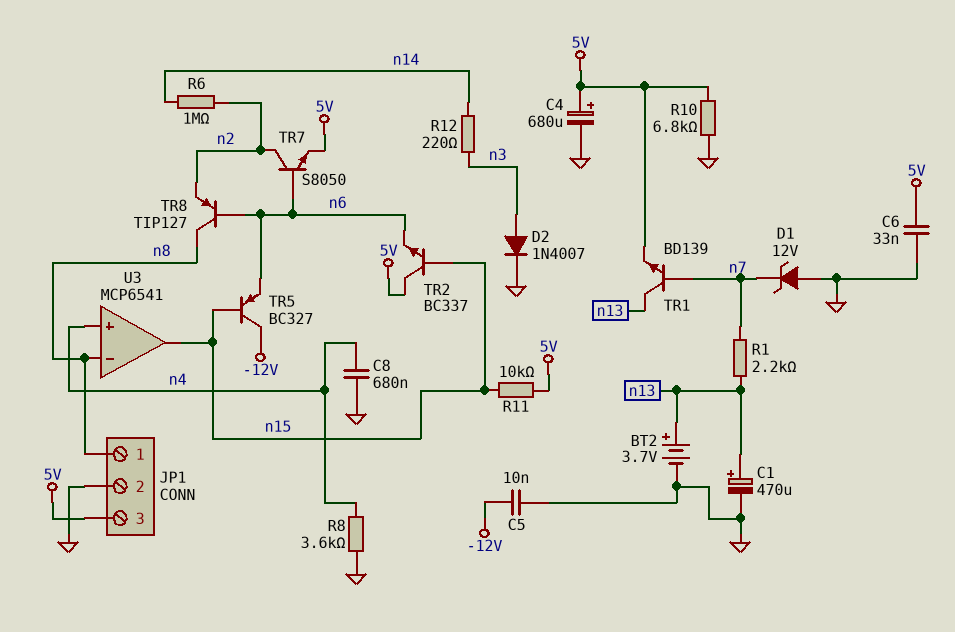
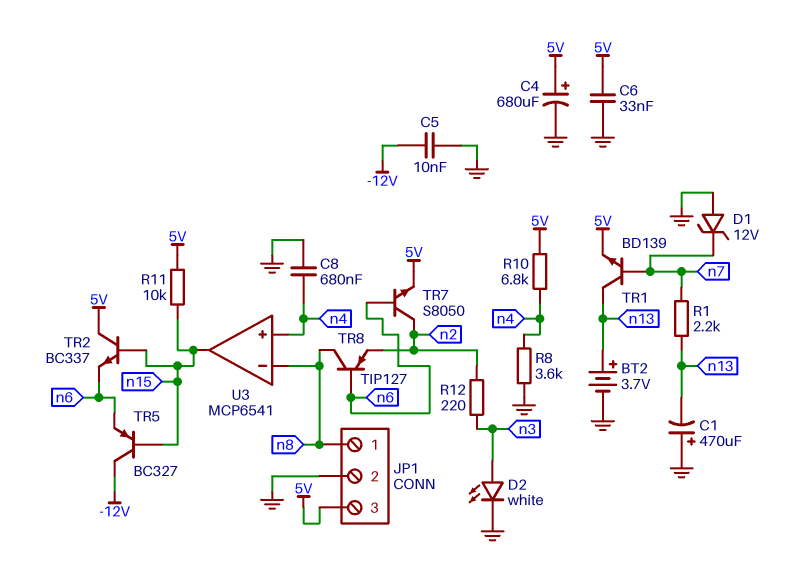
C1: 470uF (plus n13, minus GND) -> 470uF (plus GND, minus n13)
D2: diode 1N4007 (A n3, K GND) -> LED white (A n3, K GND)
R6: 1M (n2, n14) -> none
R10: 6.8k (5V, GND) -> 6.8k (5V, n4)
R12: 220 (n3, n14) -> 220 (n2, n3)

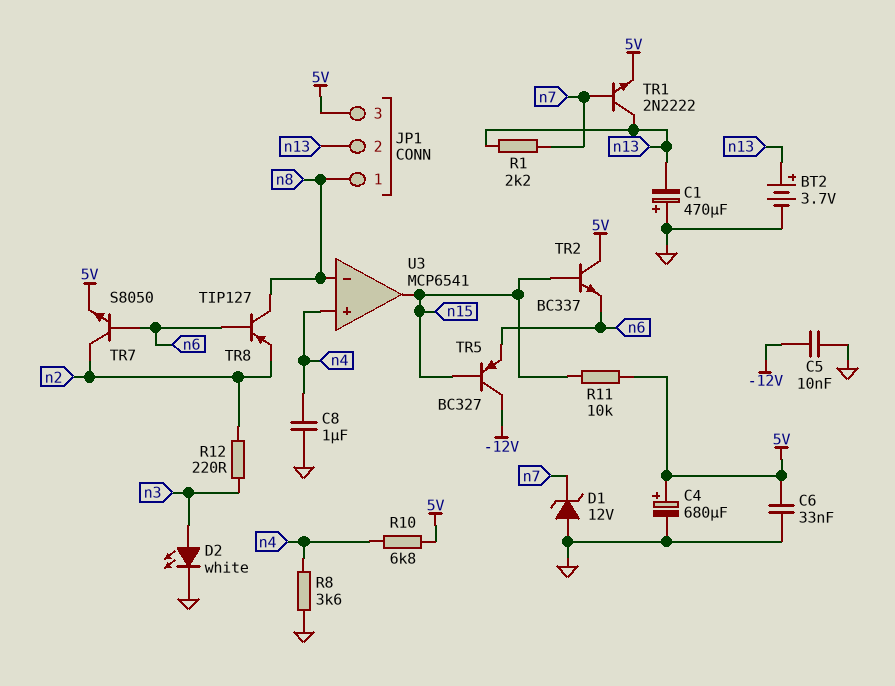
C8: 680nF (GND, n4) -> 1uF (GND, n4)
JP1 pin 2: GND -> n13
TR1: NPN BD139 (B n7, C n13, E 5V) -> NPN 2N2222 (B n7, C n13, E 5V)

